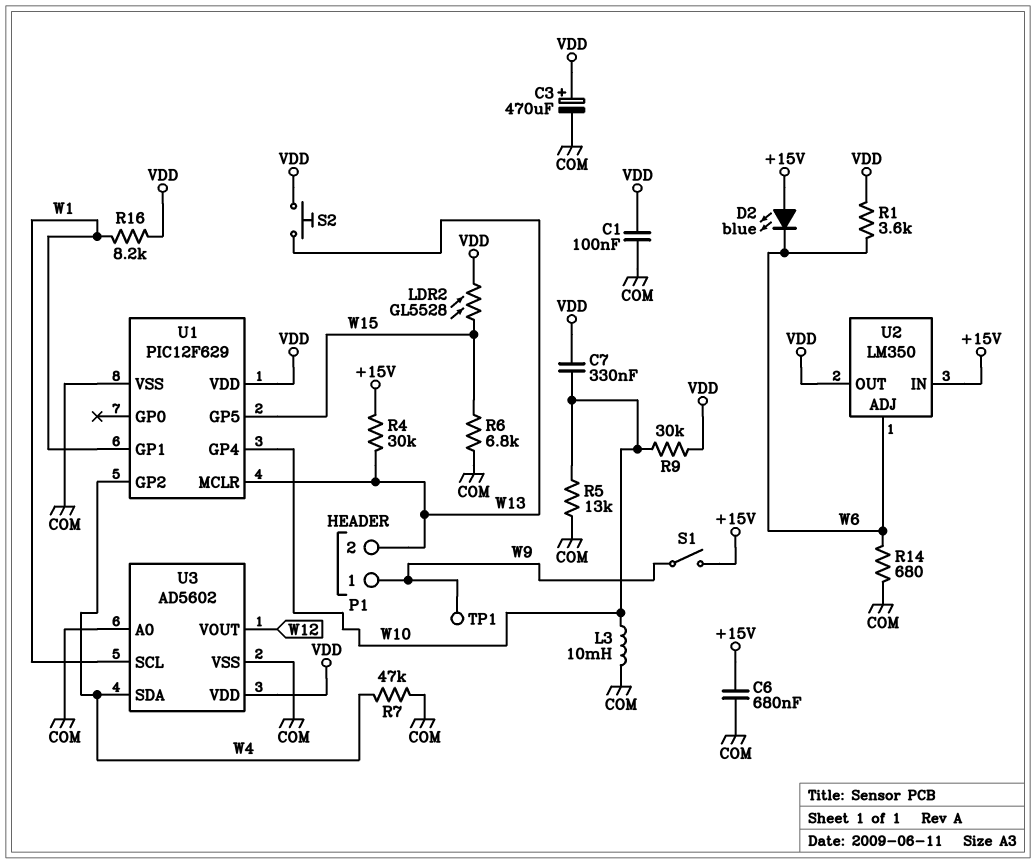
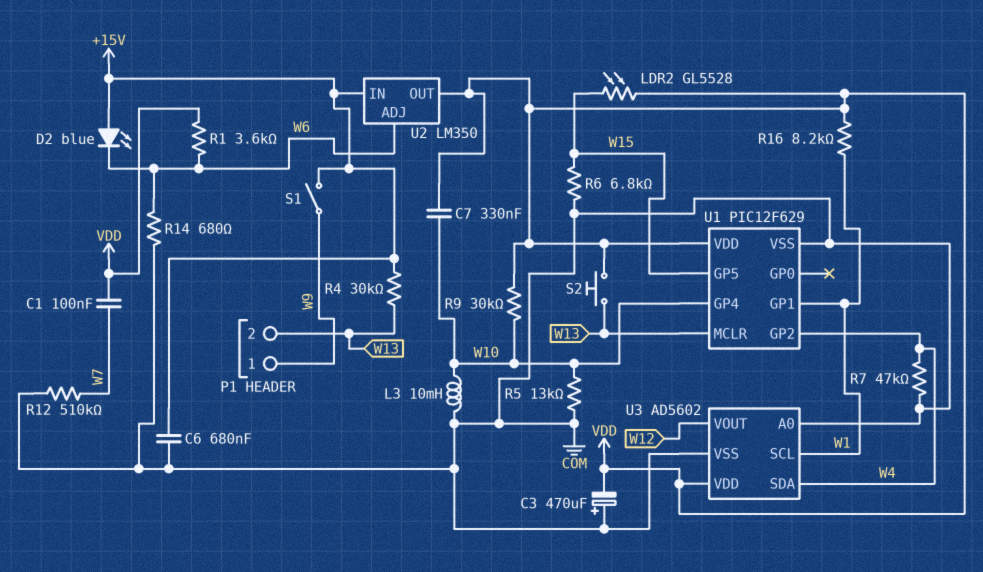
C1: 100nF (COM, VDD) -> 100nF (VDD, W7)
C3: 470uF (plus VDD, minus COM) -> 470uF (plus COM, minus VDD)
R12: none -> 510k (COM, W7)
TP1: test point (W9) -> none

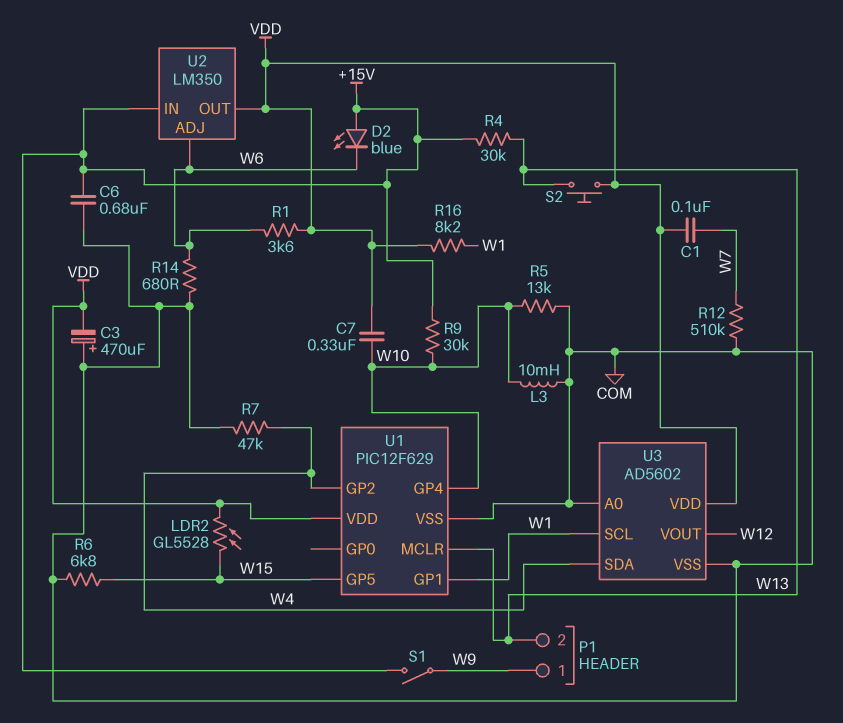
R9: 30k (VDD, W10) -> 30k (+15V, W10)

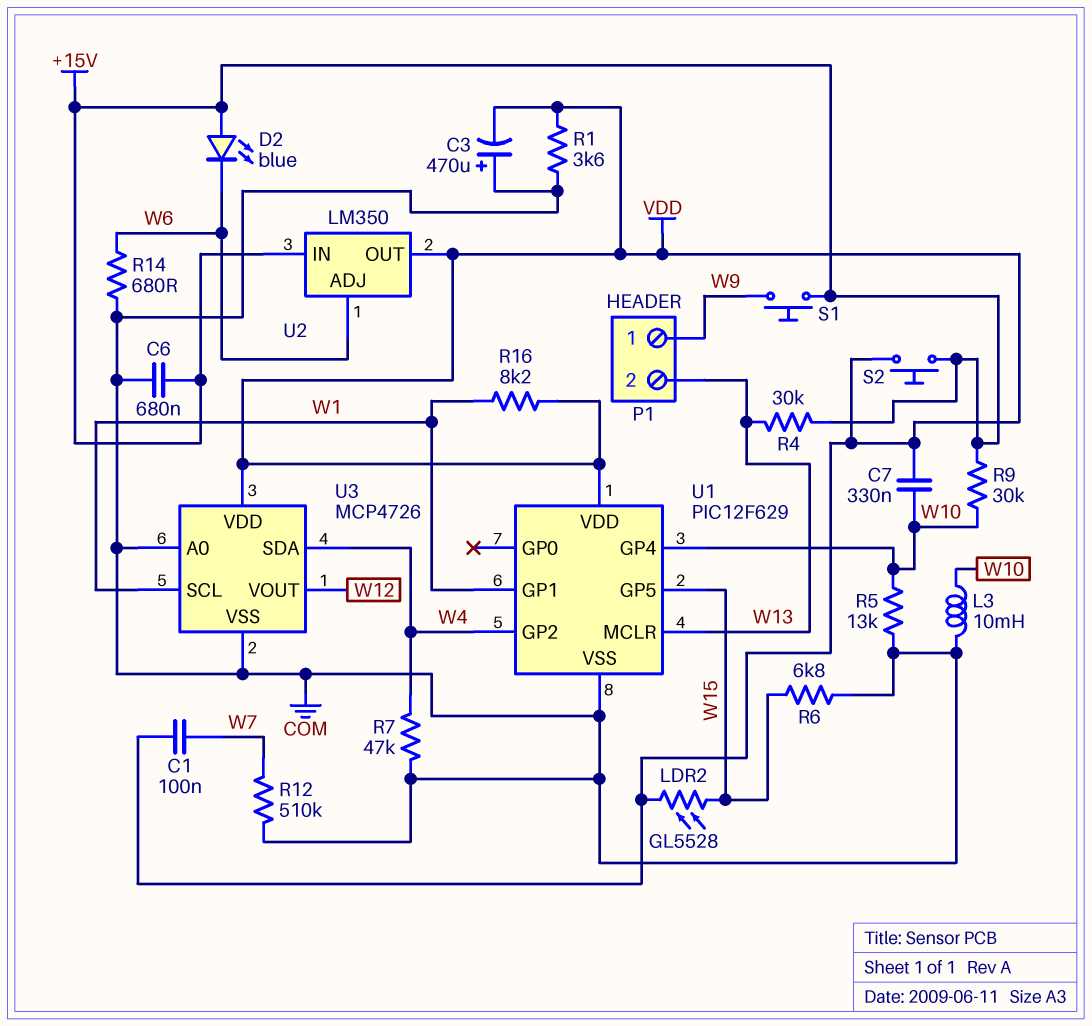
R1: 3.6k (VDD, W6) -> 3.6k (COM, VDD)
S1: switch (+15V, W9) -> button (+15V, W9)
S2: button (VDD, W13) -> button (+15V, VDD)
U3: AD5602 -> MCP4726

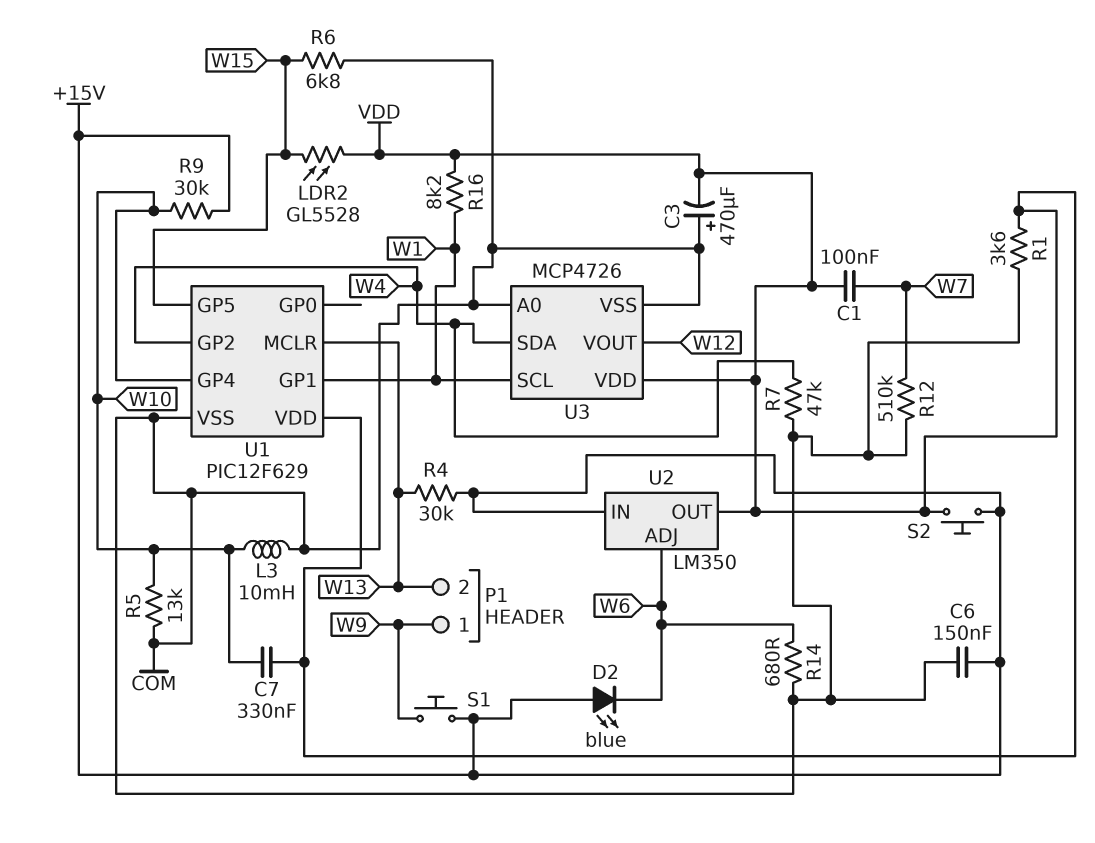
C6: 680nF (+15V, COM) -> 150nF (+15V, COM)

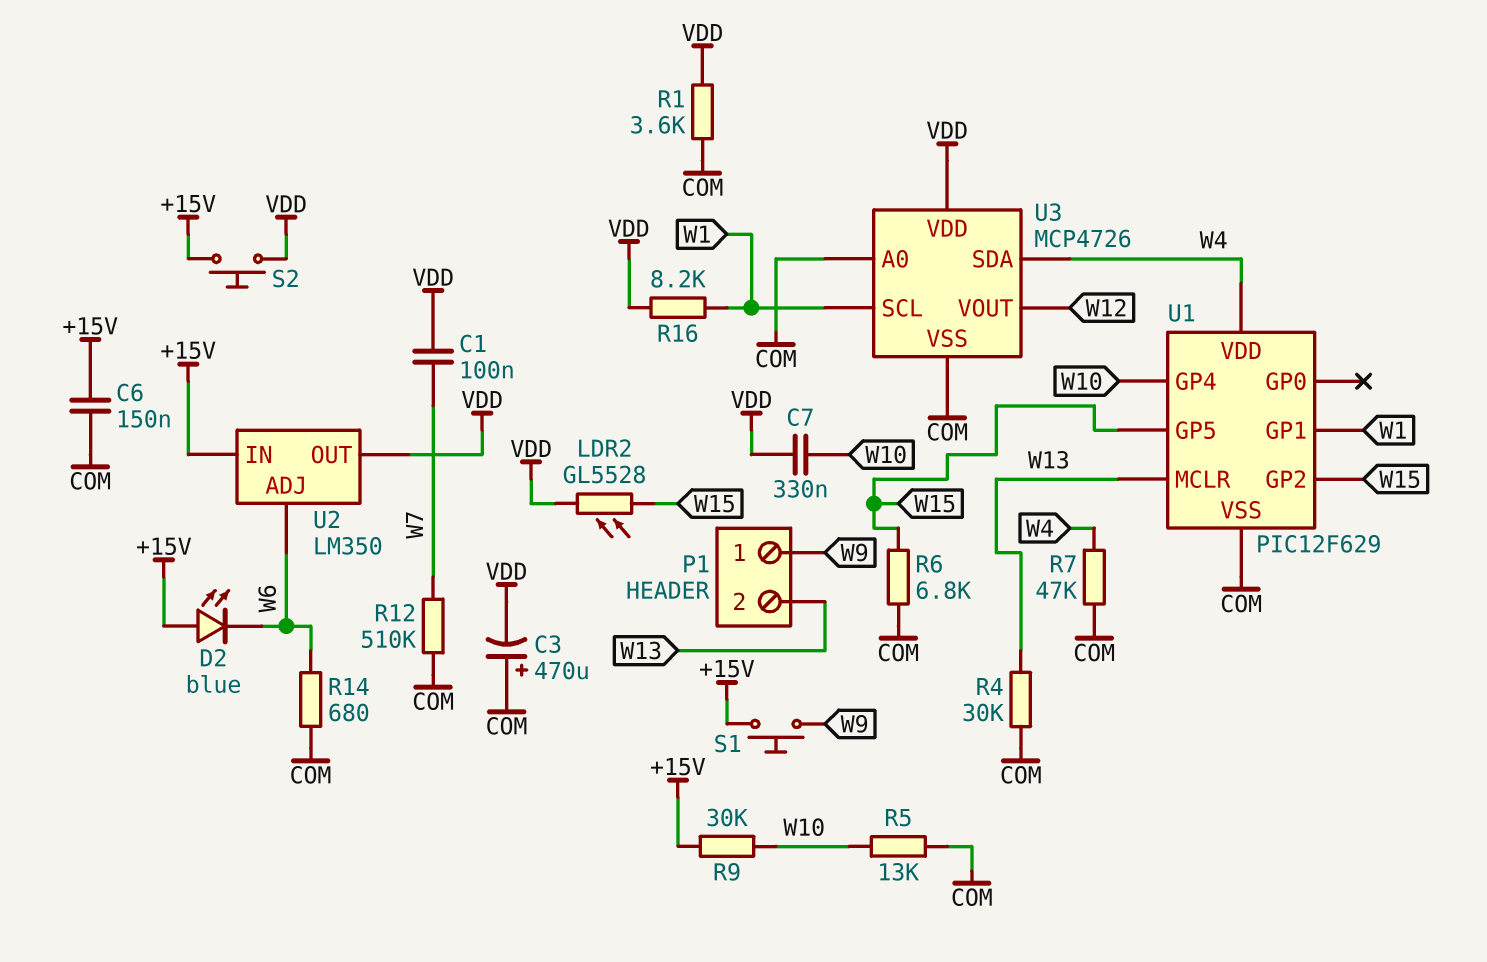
L3: 10mH (COM, W10) -> none
R4: 30k (+15V, W13) -> 30k (COM, W13)
U1 pin GP2: W4 -> W15
U1 pin VDD: VDD -> W4

